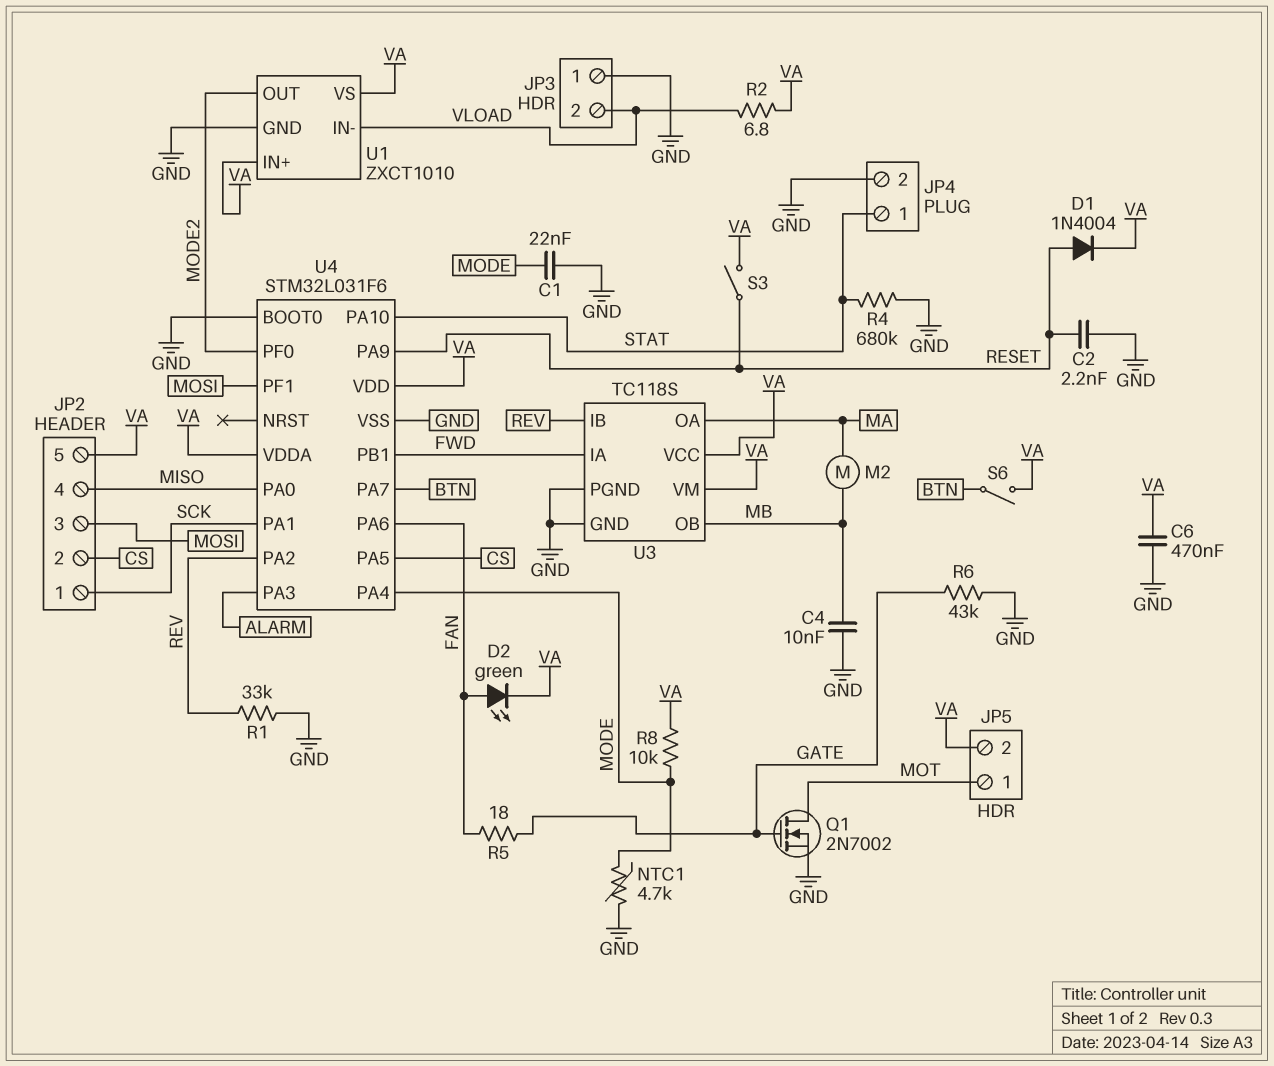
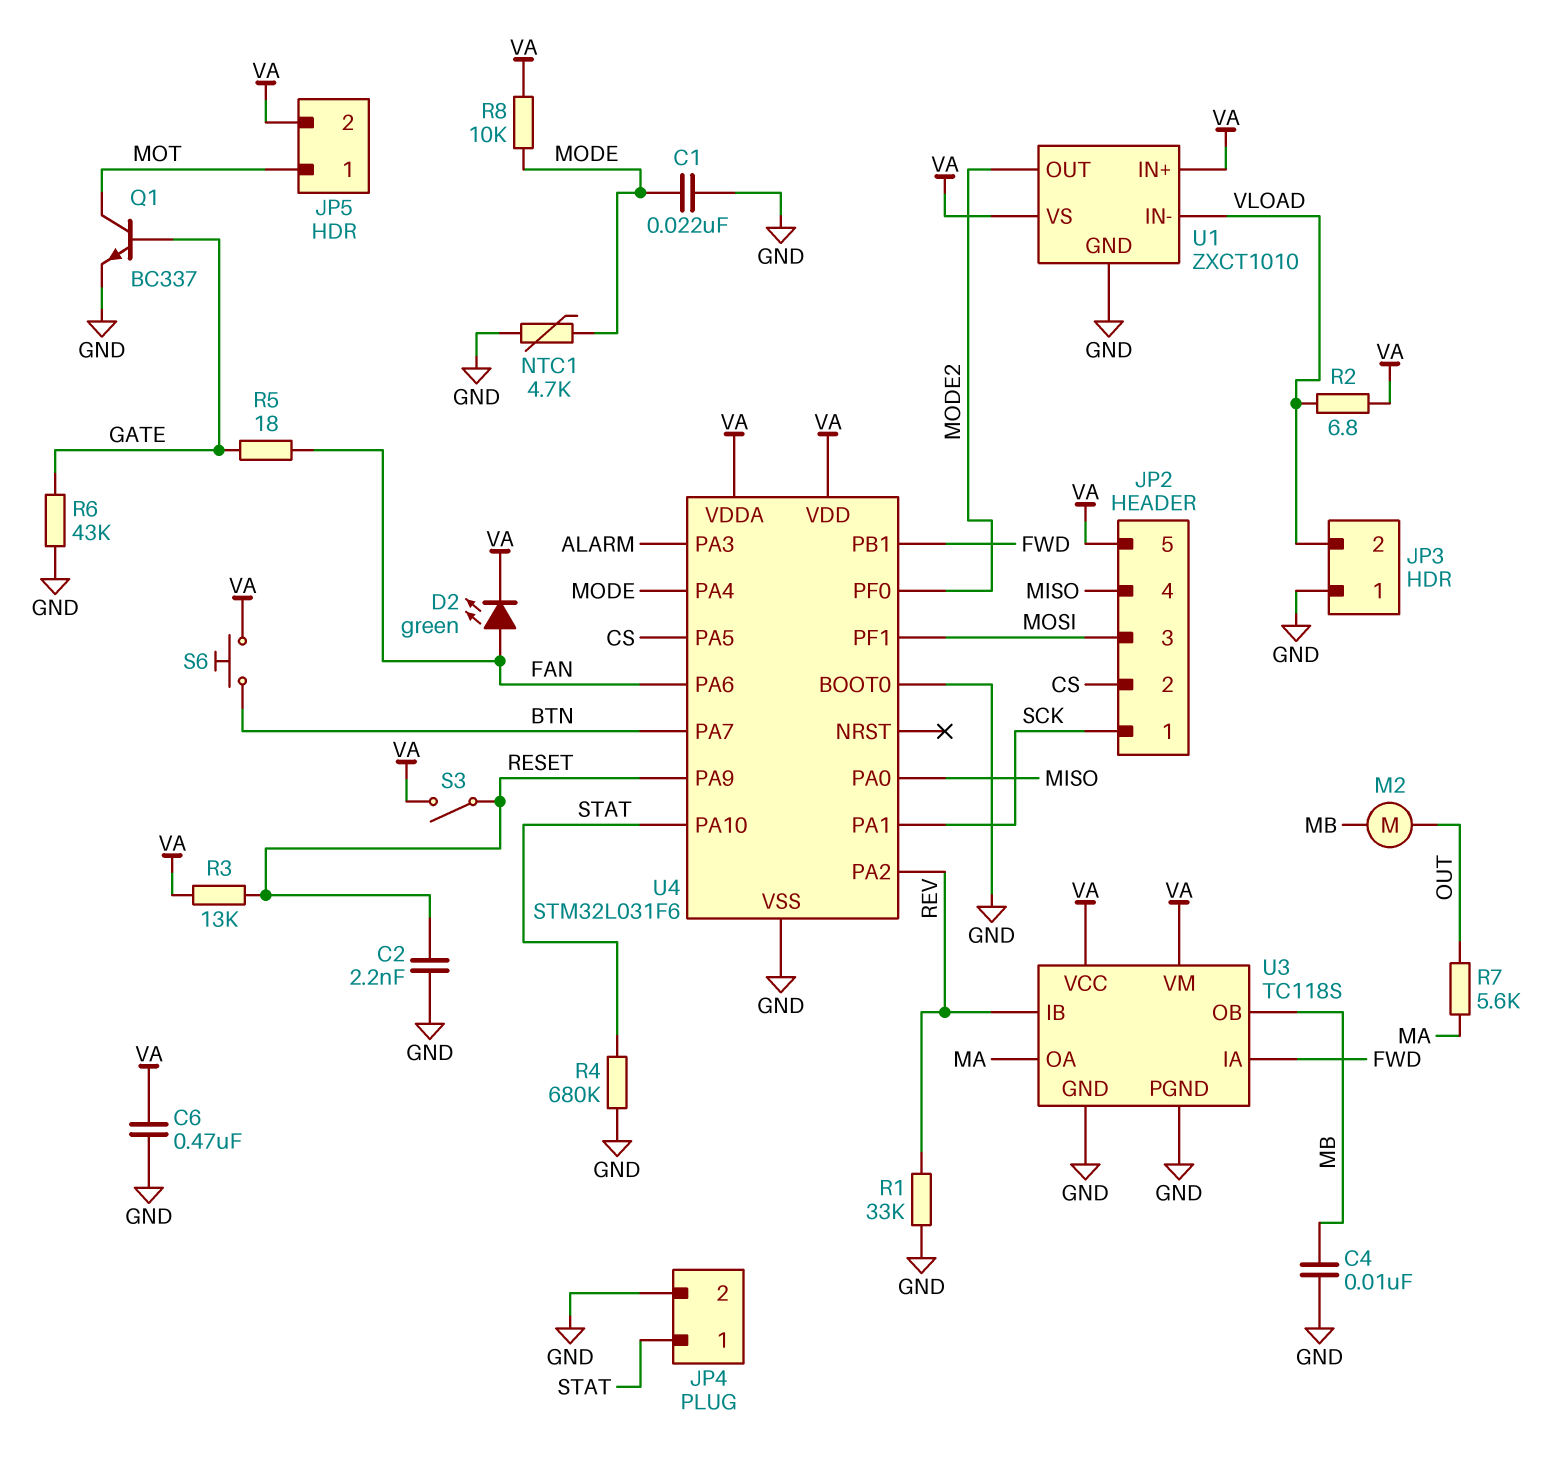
D1: diode 1N4004 (A RESET, K VA) -> none
M2: motor (MA, MB) -> motor (MB, OUT)
Q1: NMOS 2N7002 (G GATE, D MOT, S GND) -> NPN BC337 (B GATE, C MOT, E GND)
R3: none -> 13k (RESET, VA)
R7: none -> 5.6k (MA, OUT)
S6: switch (BTN, VA) -> button (BTN, VA)

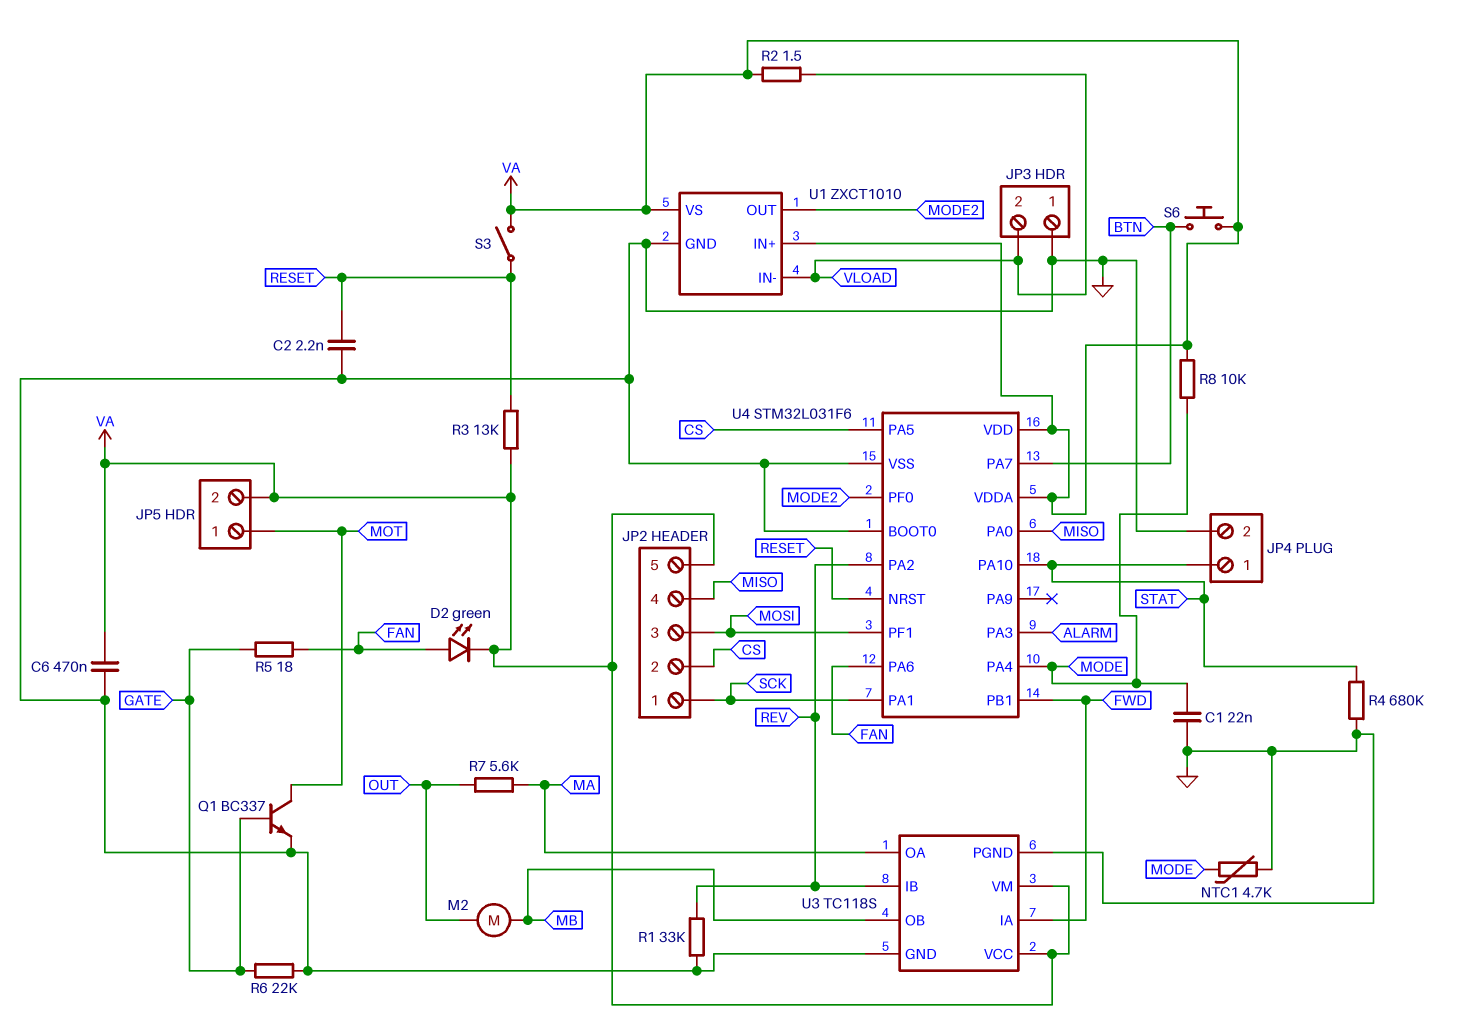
C4: 10nF (GND, MB) -> none
R2: 6.8 (VA, VLOAD) -> 1.5 (VA, VLOAD)
R6: 43k (GATE, GND) -> 22k (GATE, GND)
U4 pin NRST: none -> RESET
U4 pin PA9: RESET -> none

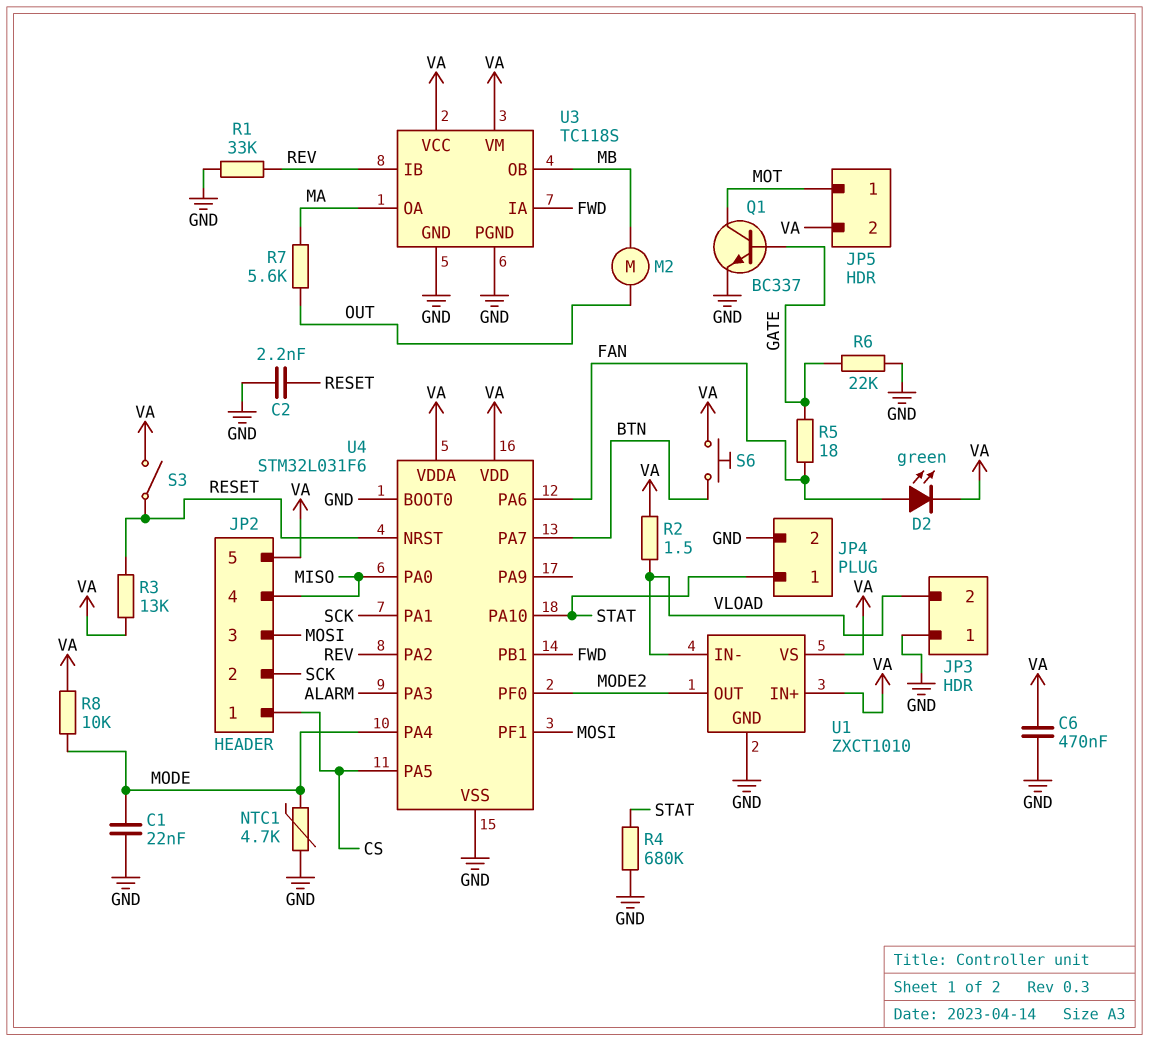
JP2 pin 1: SCK -> CS
JP2 pin 2: CS -> SCK

